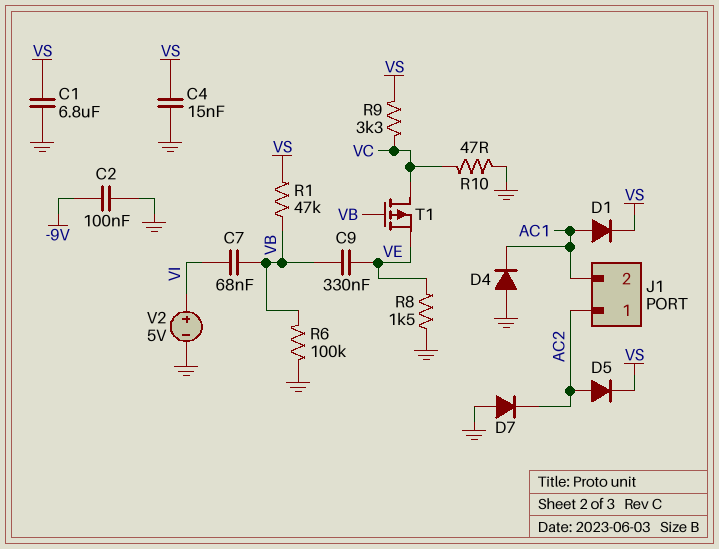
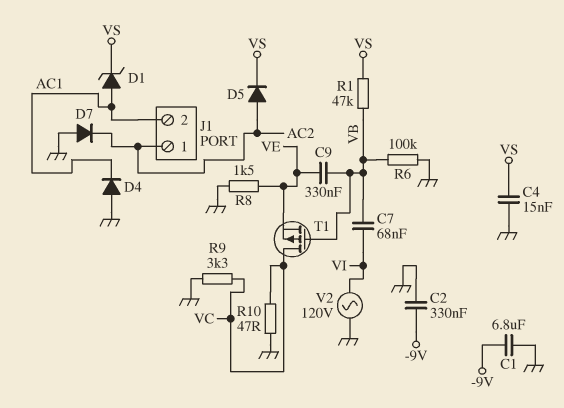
C1: 6.8uF (GND, VS) -> 6.8uF (-9V, GND)
C2: 100nF (-9V, GND) -> 330nF (-9V, GND)
D1: diode (A AC1, K VS) -> zener (A AC1, K VS)
R9: 3.3k (VC, VS) -> 3.3k (GND, VC)
V2: 5V (plus VI, minus GND) -> AC 120V (GND, VI)

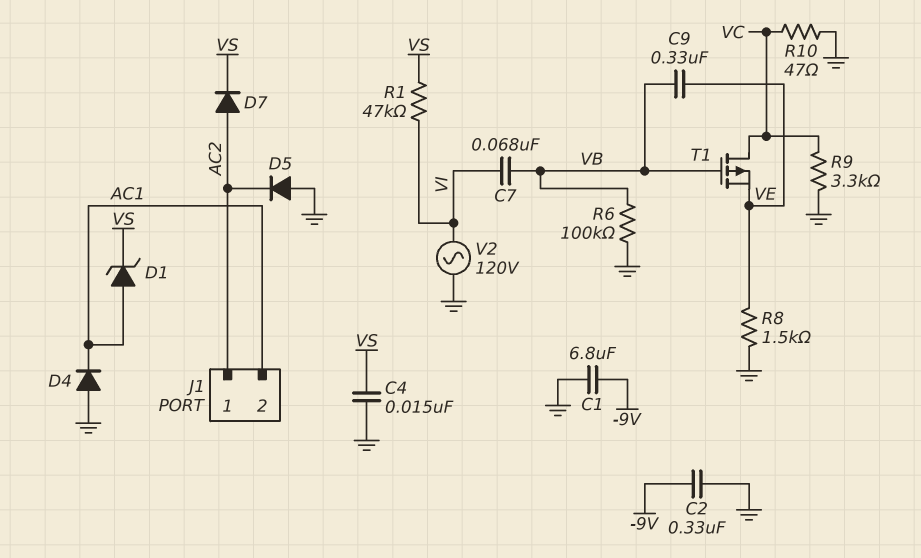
D5: diode (A AC2, K VS) -> diode (A GND, K AC2)
D7: diode (A GND, K AC2) -> diode (A AC2, K VS)
R1: 47k (VB, VS) -> 47k (VI, VS)

